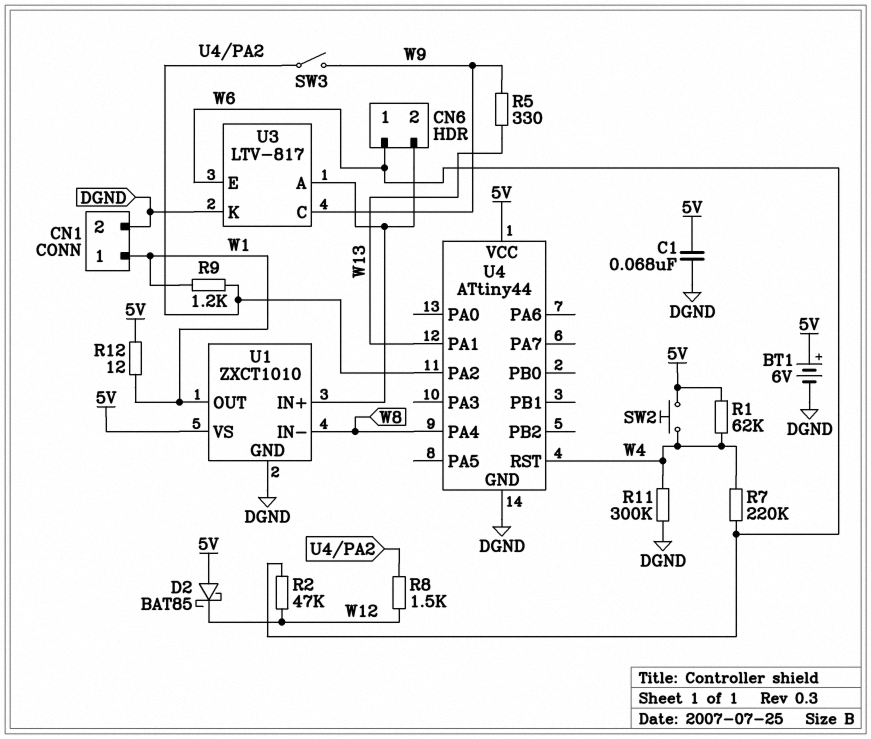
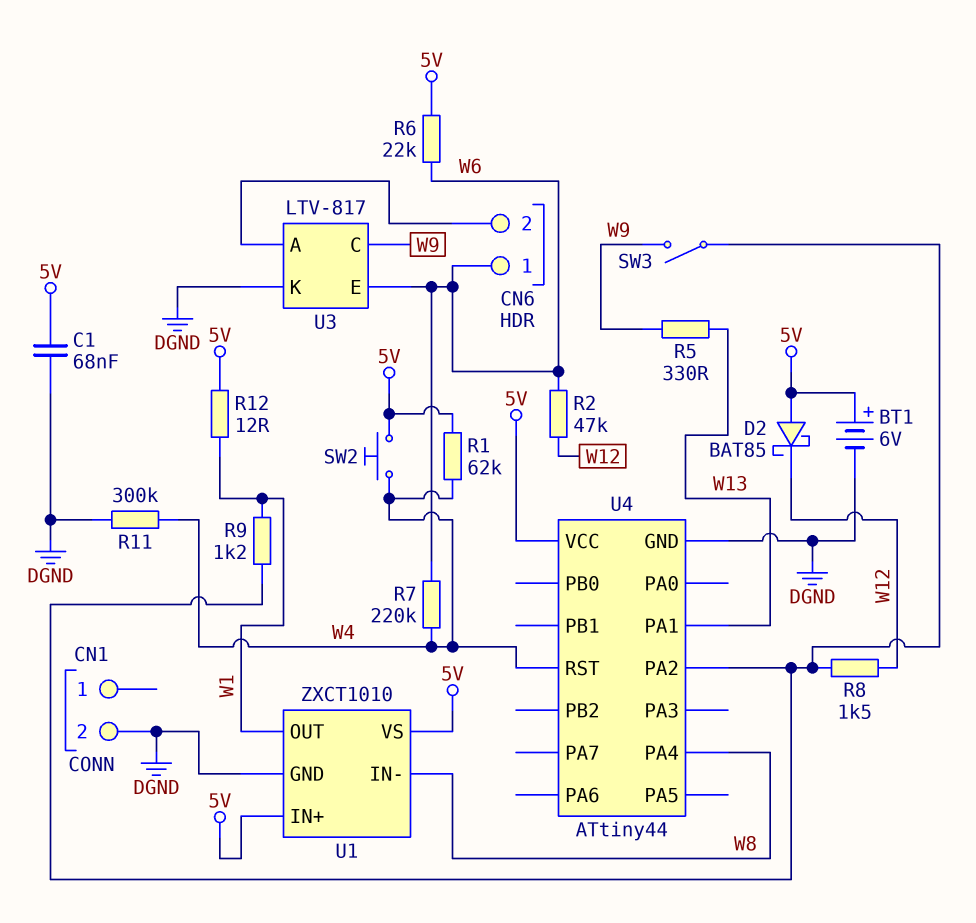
CN1 pin 1: W1 -> none
R6: none -> 22k (5V, W6)
U1 pin IN+: CN6/2 -> 5V

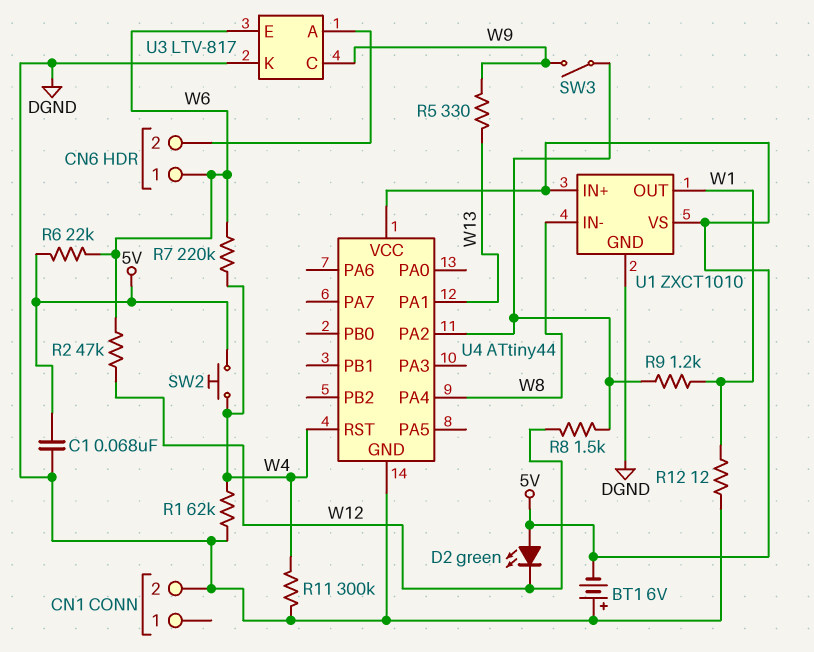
BT1: 6V (plus 5V, minus DGND) -> 6V (plus DGND, minus 5V)
D2: schottky BAT85 (A 5V, K W12) -> LED green (A 5V, K W12)
R1: 62k (5V, W4) -> 62k (DGND, W4)
R12: 12 (5V, W1) -> 12 (DGND, W1)

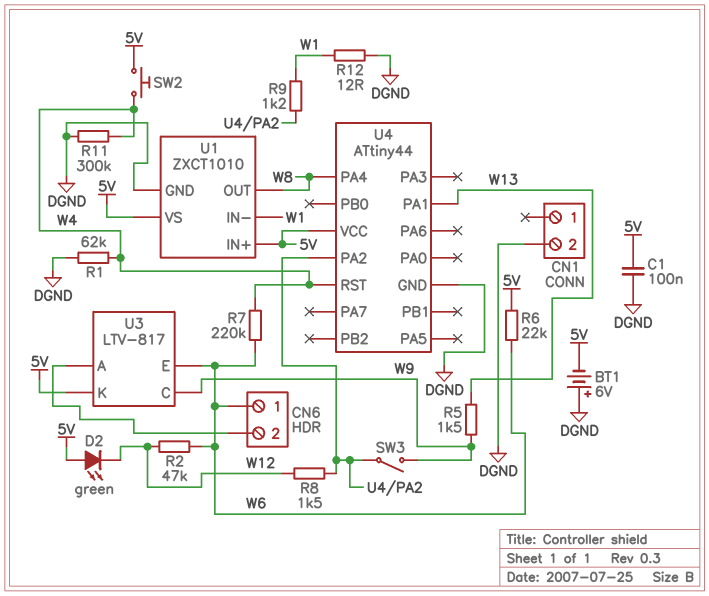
C1: 68nF (5V, DGND) -> 100nF (5V, DGND)
R5: 330 (W9, W13) -> 1.5k (W9, W13)
U1 pin IN-: W8 -> W1
U1 pin OUT: W1 -> W8
U3 pin K: DGND -> 5V

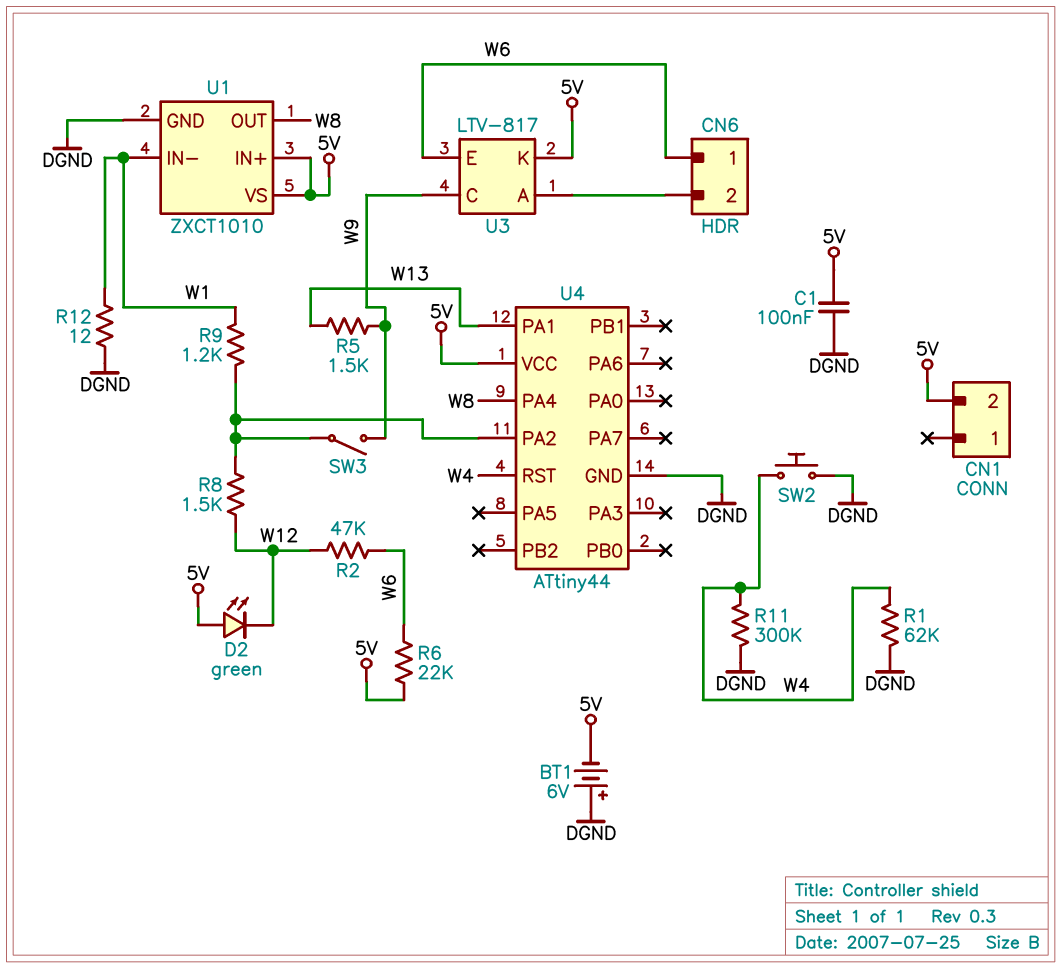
CN1 pin 2: DGND -> 5V
R7: 220k (W4, W6) -> none
SW2: button (5V, W4) -> button (DGND, W4)

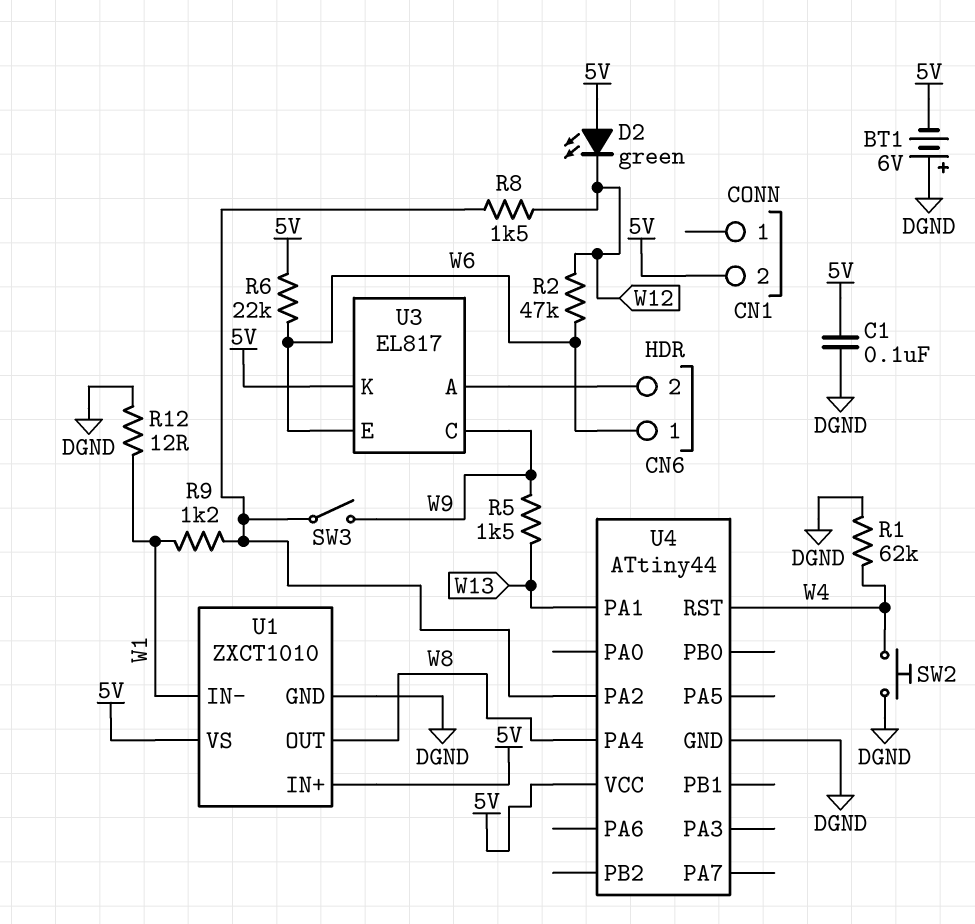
R11: 300k (DGND, W4) -> none
U3: LTV-817 -> EL817

